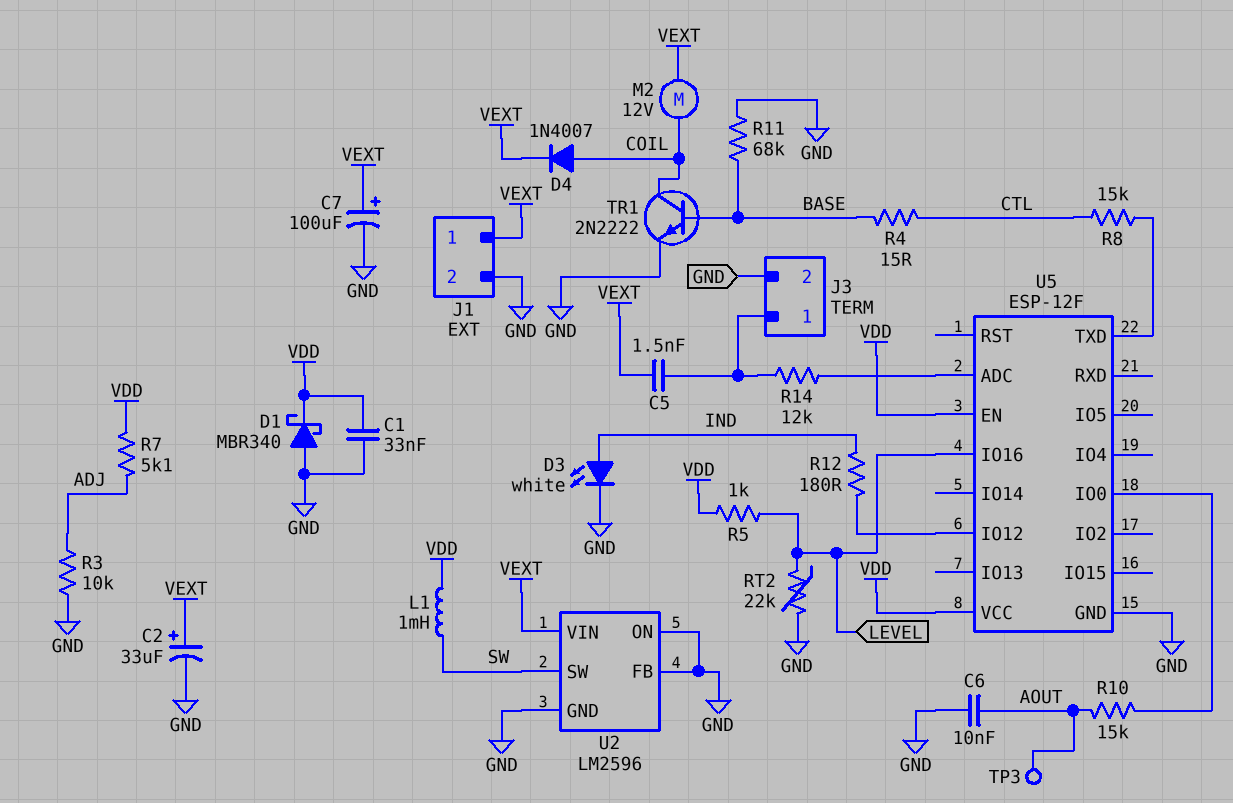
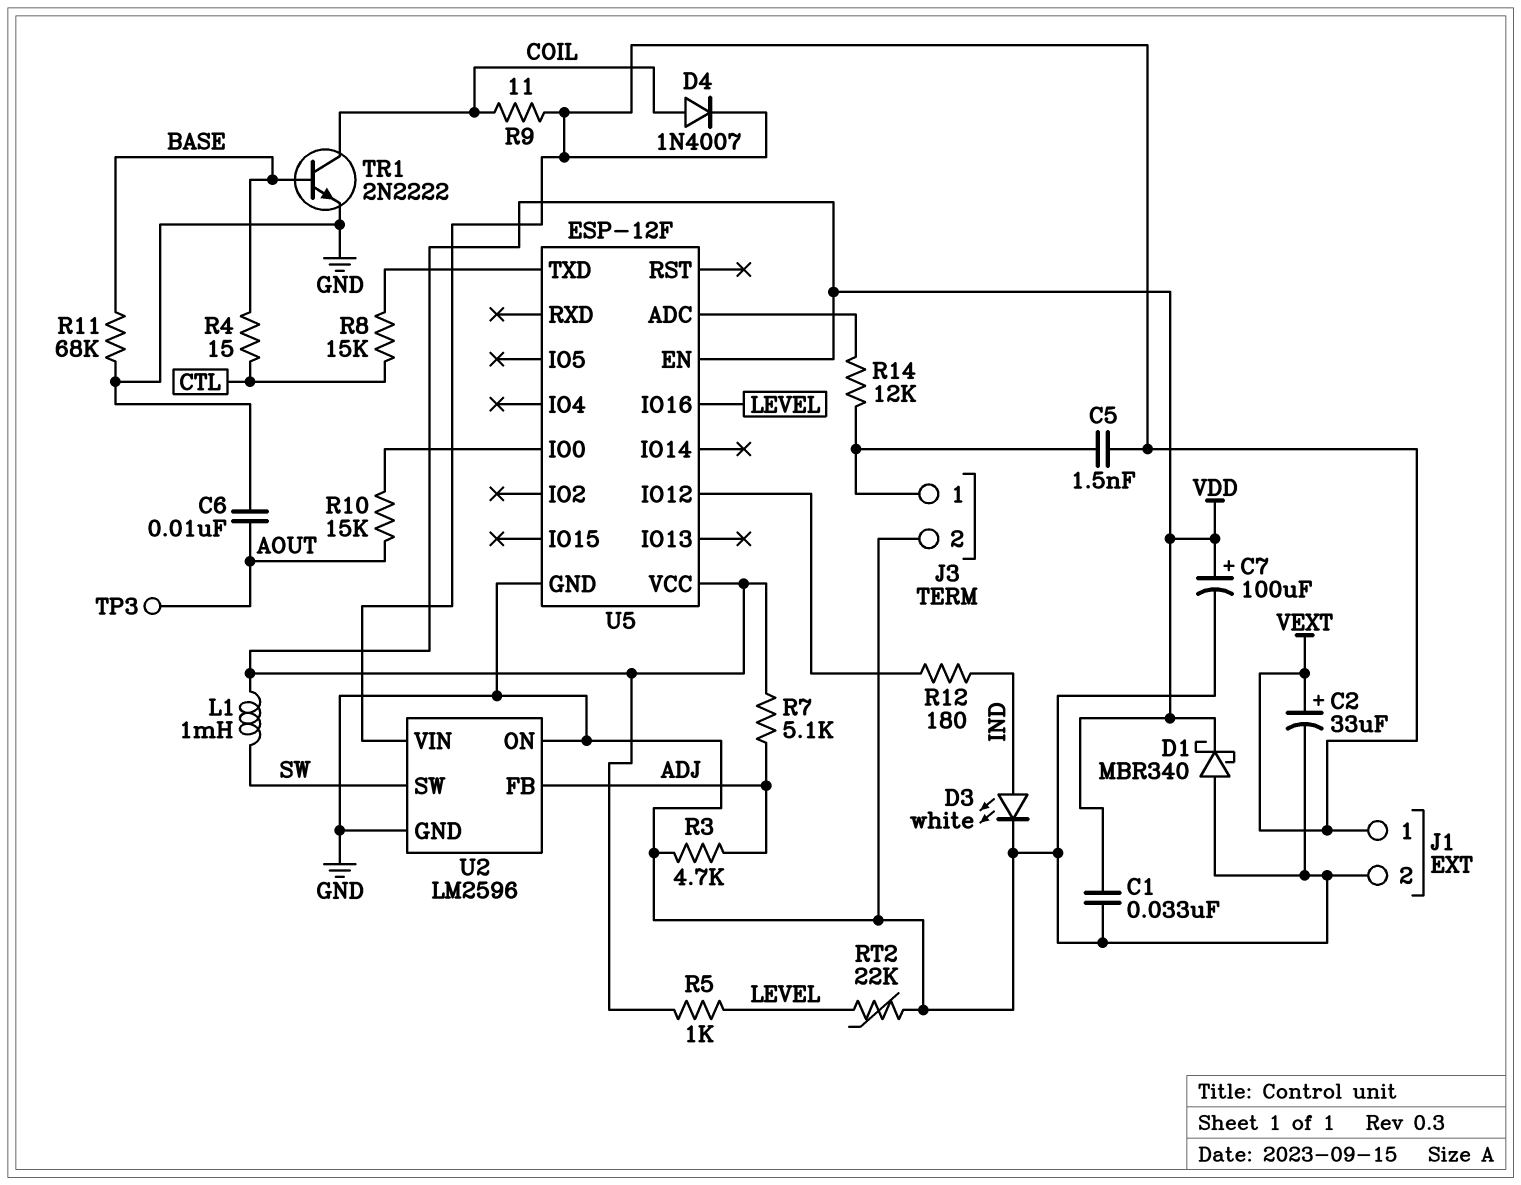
C7: 100uF (plus VEXT, minus GND) -> 100uF (plus VDD, minus GND)
M2: motor 12V (COIL, VEXT) -> none
R3: 10k (ADJ, GND) -> 4.7k (ADJ, GND)
R9: none -> 11 (COIL, VEXT)
U2 pin FB: GND -> ADJ

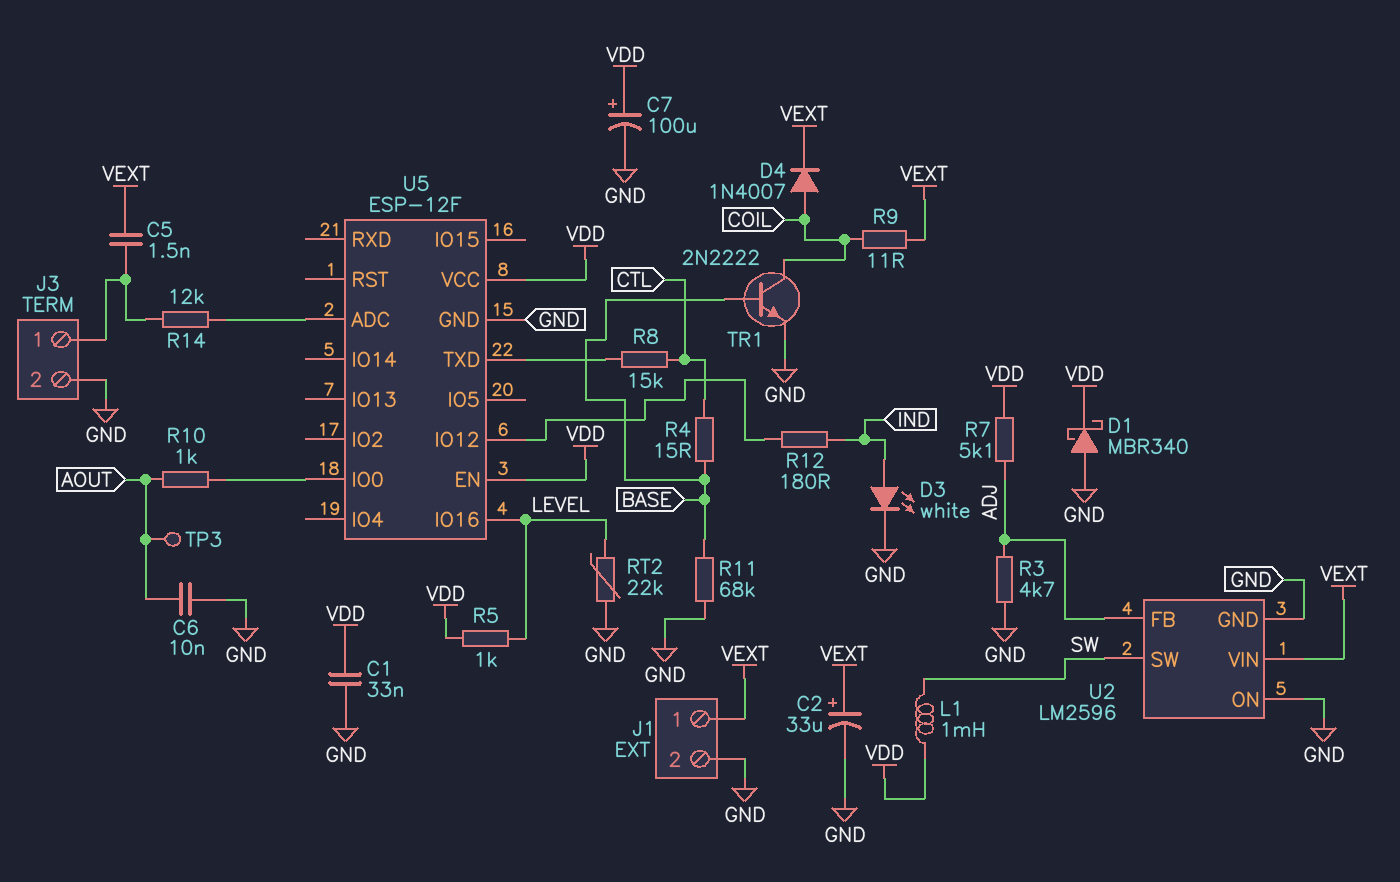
R10: 15k (AOUT, U5/IO0) -> 1k (AOUT, U5/IO0)

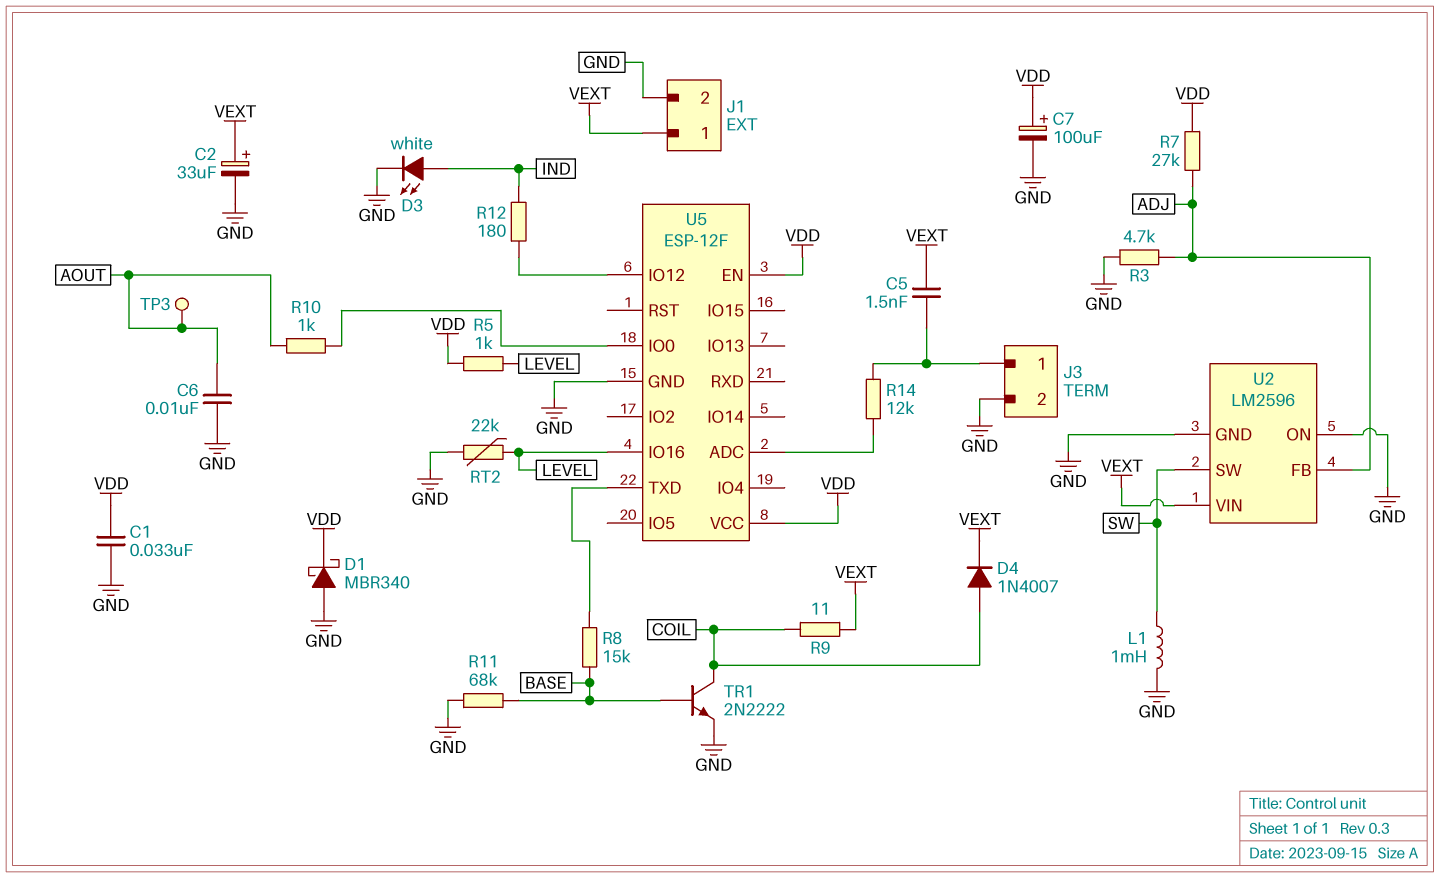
L1: 1mH (SW, VDD) -> 1mH (GND, SW)
R4: 15 (BASE, CTL) -> none
R7: 5.1k (ADJ, VDD) -> 27k (ADJ, VDD)
R8: 15k (CTL, U5/TXD) -> 15k (BASE, U5/TXD)

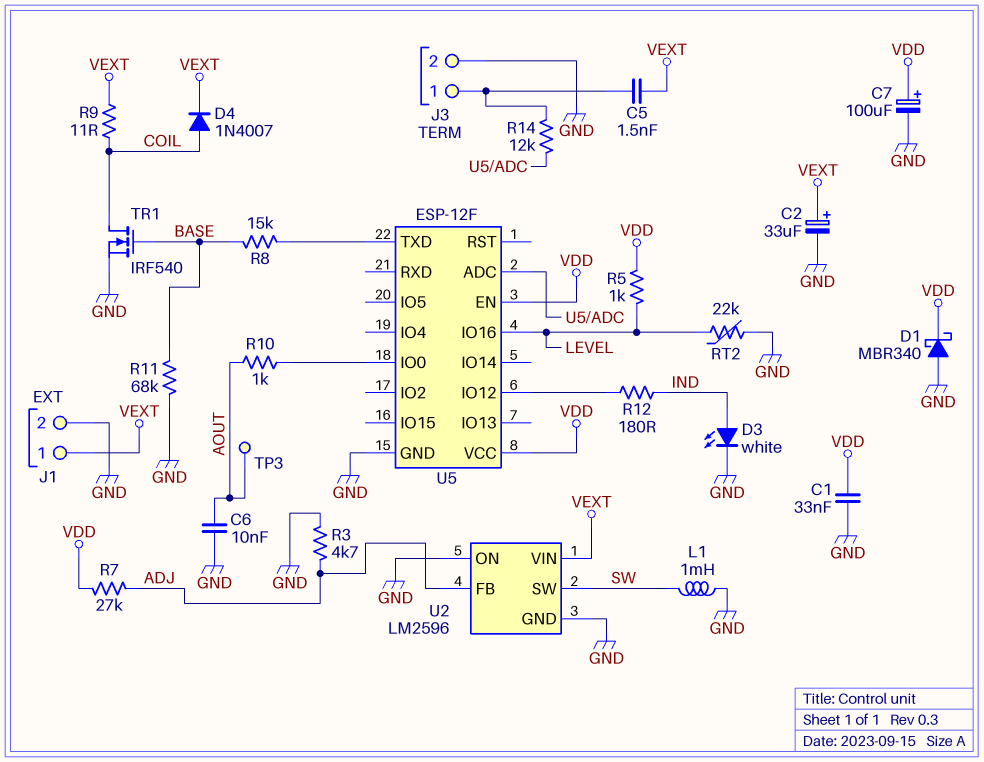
TR1: NPN 2N2222 (B BASE, C COIL, E GND) -> NMOS IRF540 (G BASE, D COIL, S GND)

